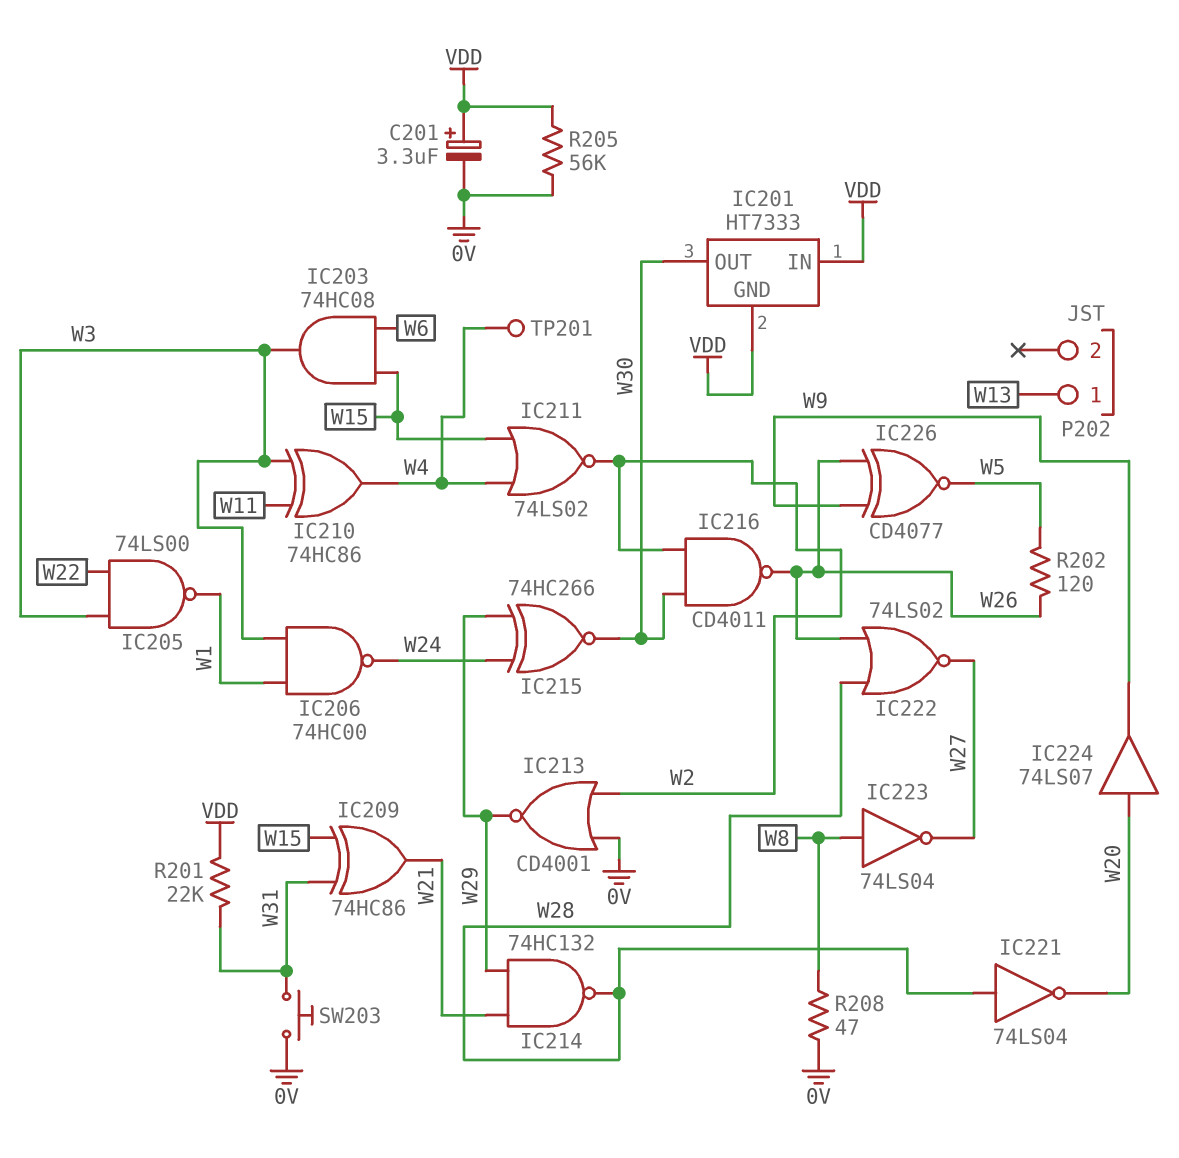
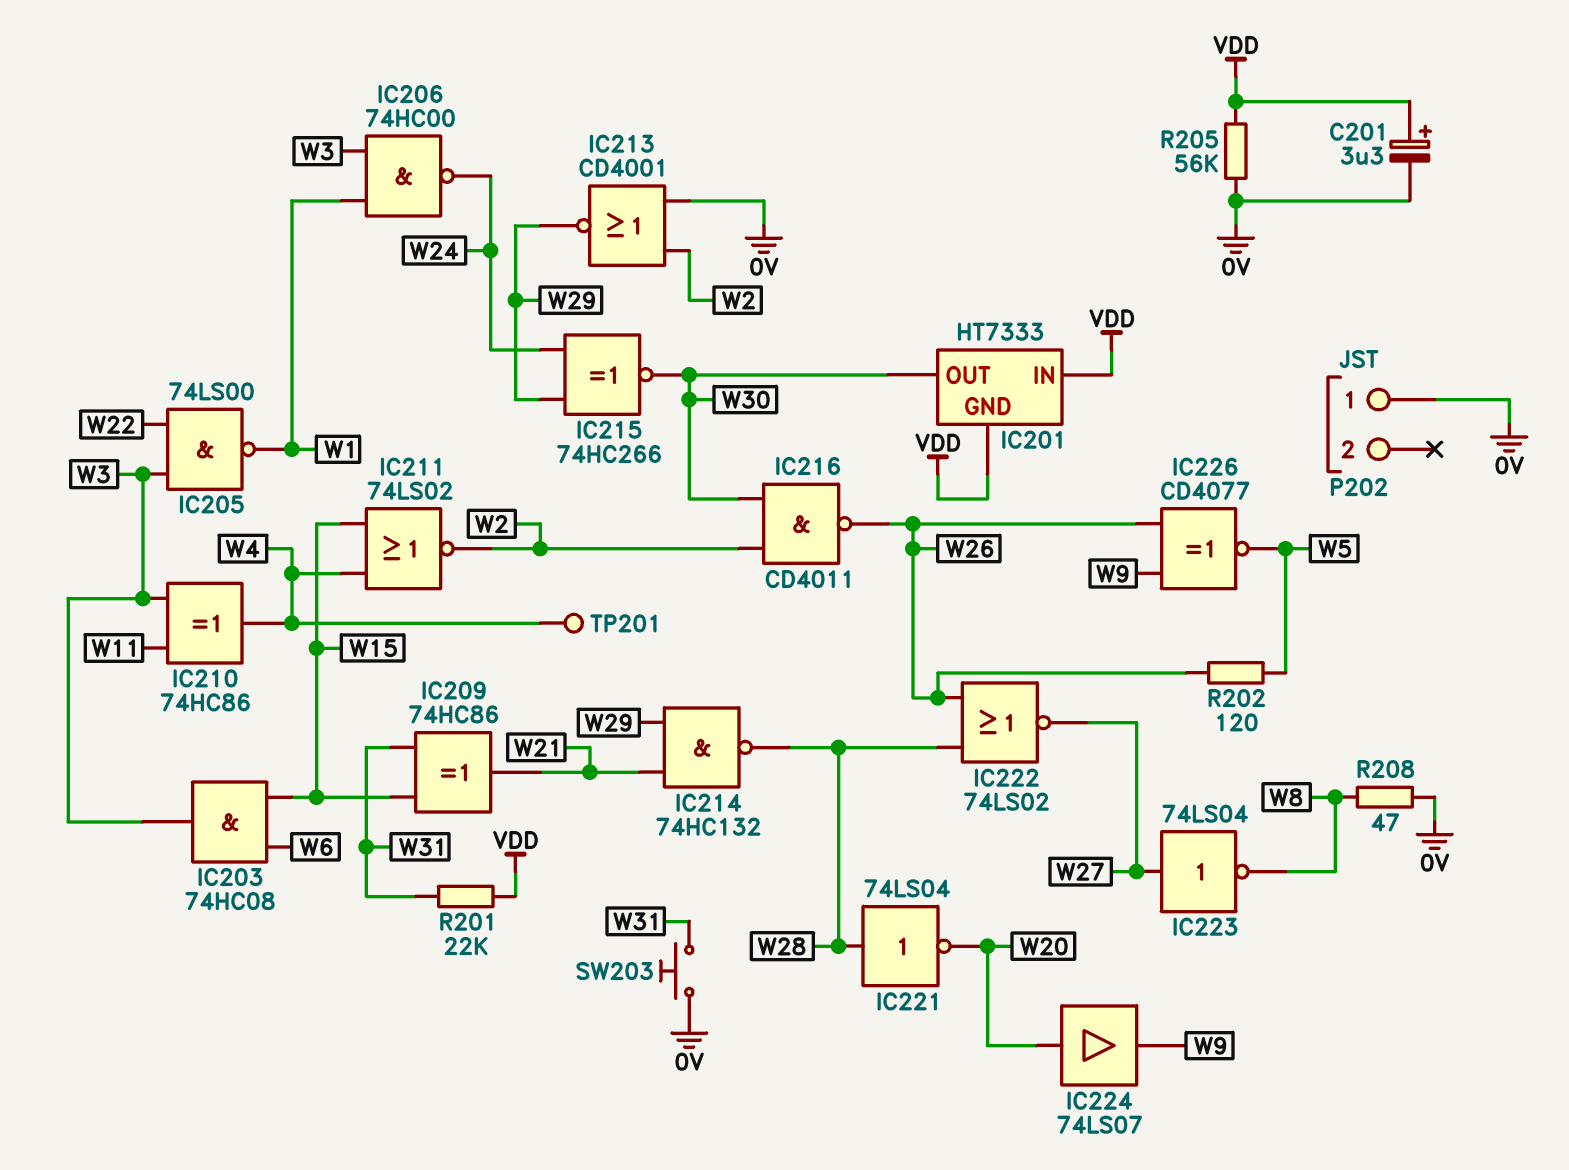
IC223: NOT 74LS04 (in W8, out W27) -> NOT 74LS04 (in W27, out W8)
P202 pin 1: W13 -> 0V

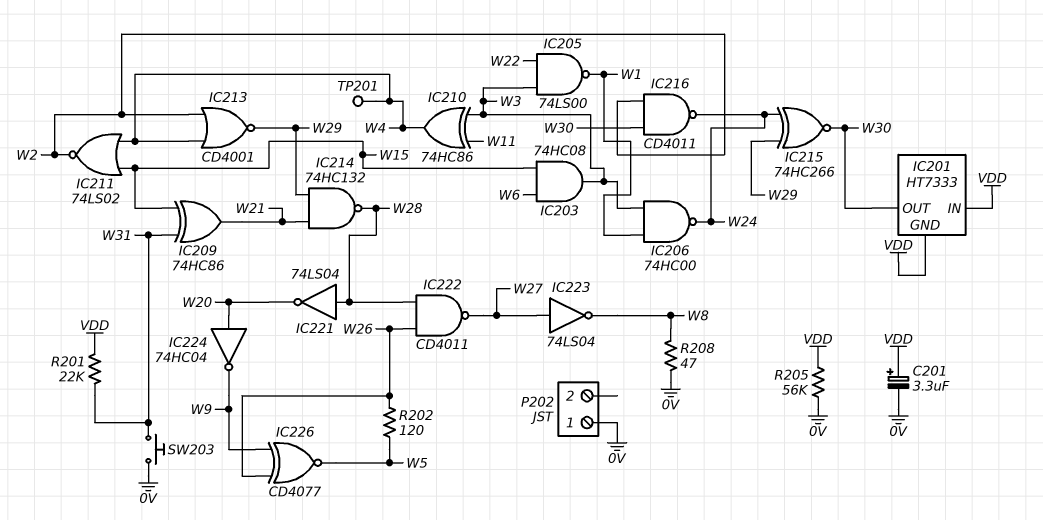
IC213: NOR CD4001 (in 0V, in W2, out W29) -> NOR CD4001 (in W2, in W4, out W29)
IC216: NAND CD4011 (in W2, in W30, out W26) -> NAND CD4011 (in W2, in W30, out W24)
IC222: NOR 74LS02 (in W26, in W28, out W27) -> NAND CD4011 (in W26, in W28, out W27)
IC224: buffer 74LS07 (in W20, out W9) -> NOT 74HC04 (in W20, out W9)

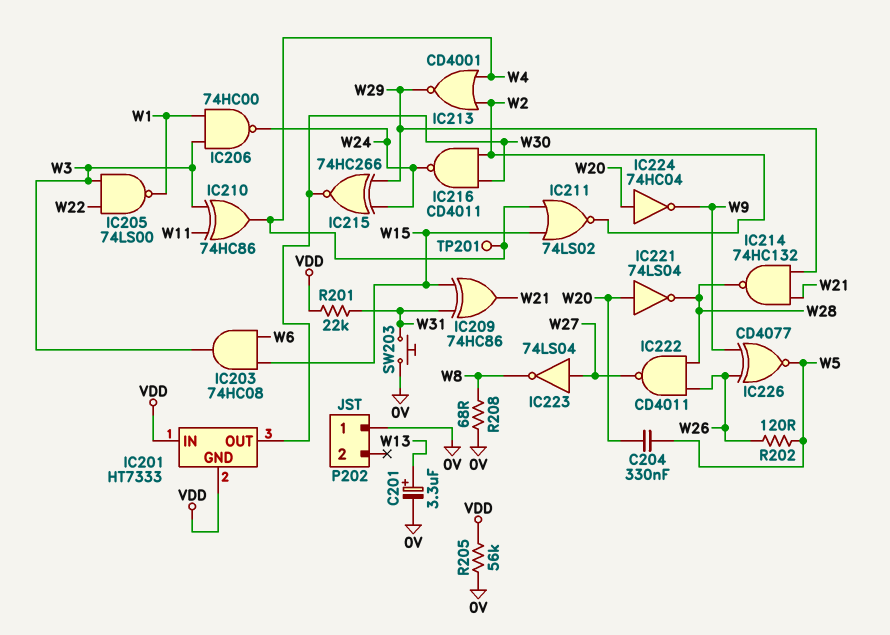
C201: 3.3uF (plus VDD, minus 0V) -> 3.3uF (plus W13, minus 0V)
C204: none -> 330nF (W5, W20)
IC221: NOT 74LS04 (in W28, out W20) -> NOT 74LS04 (in W20, out W28)
R208: 47 (0V, W8) -> 68 (0V, W8)

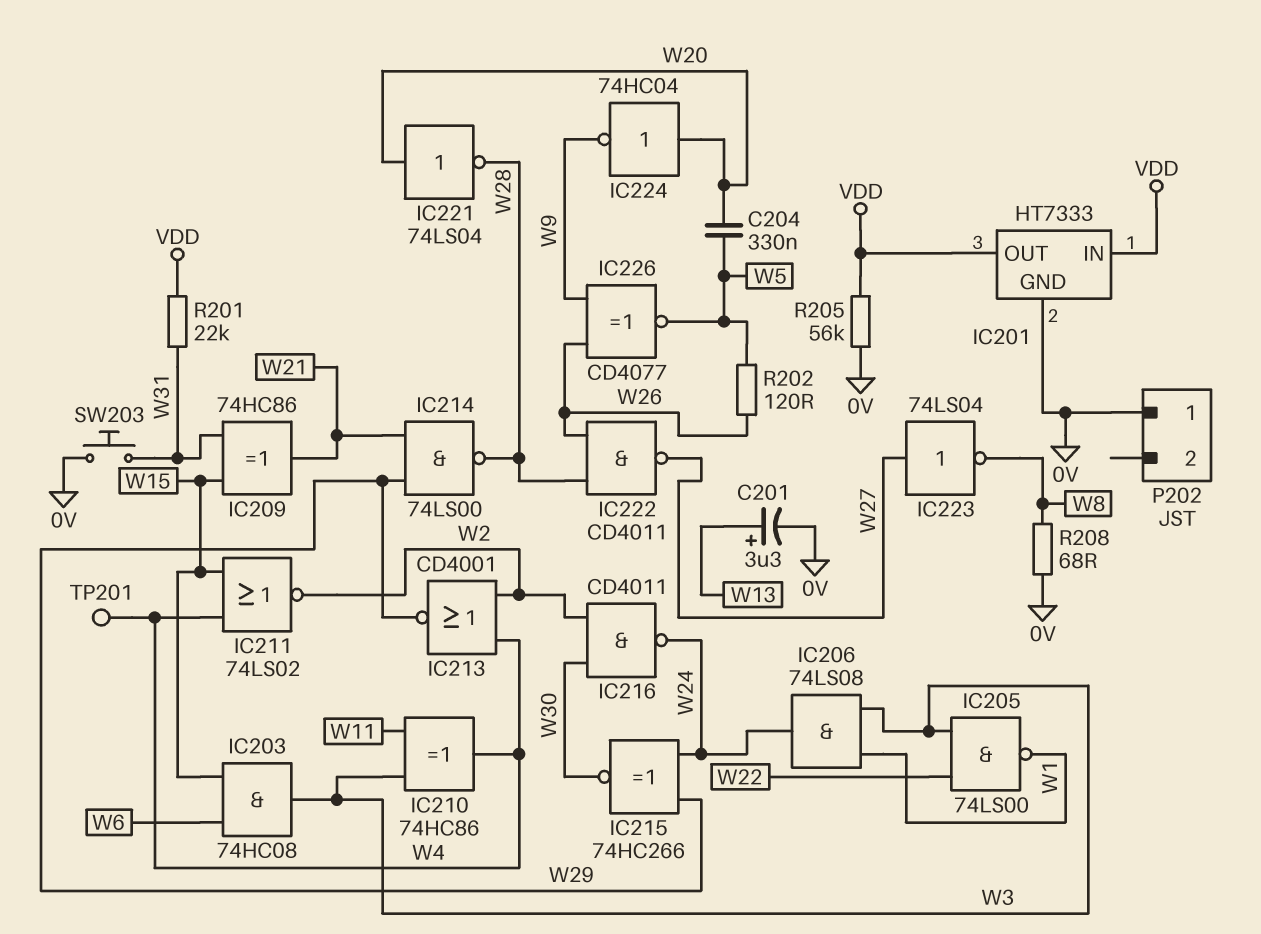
IC201 pin GND: VDD -> 0V
IC201 pin OUT: W30 -> VDD
IC206: NAND 74HC00 (in W1, in W3, out W24) -> AND 74LS08 (in W1, in W3, out W24)
IC214: NAND 74HC132 (in W21, in W29, out W28) -> NAND 74LS00 (in W21, in W29, out W28)

